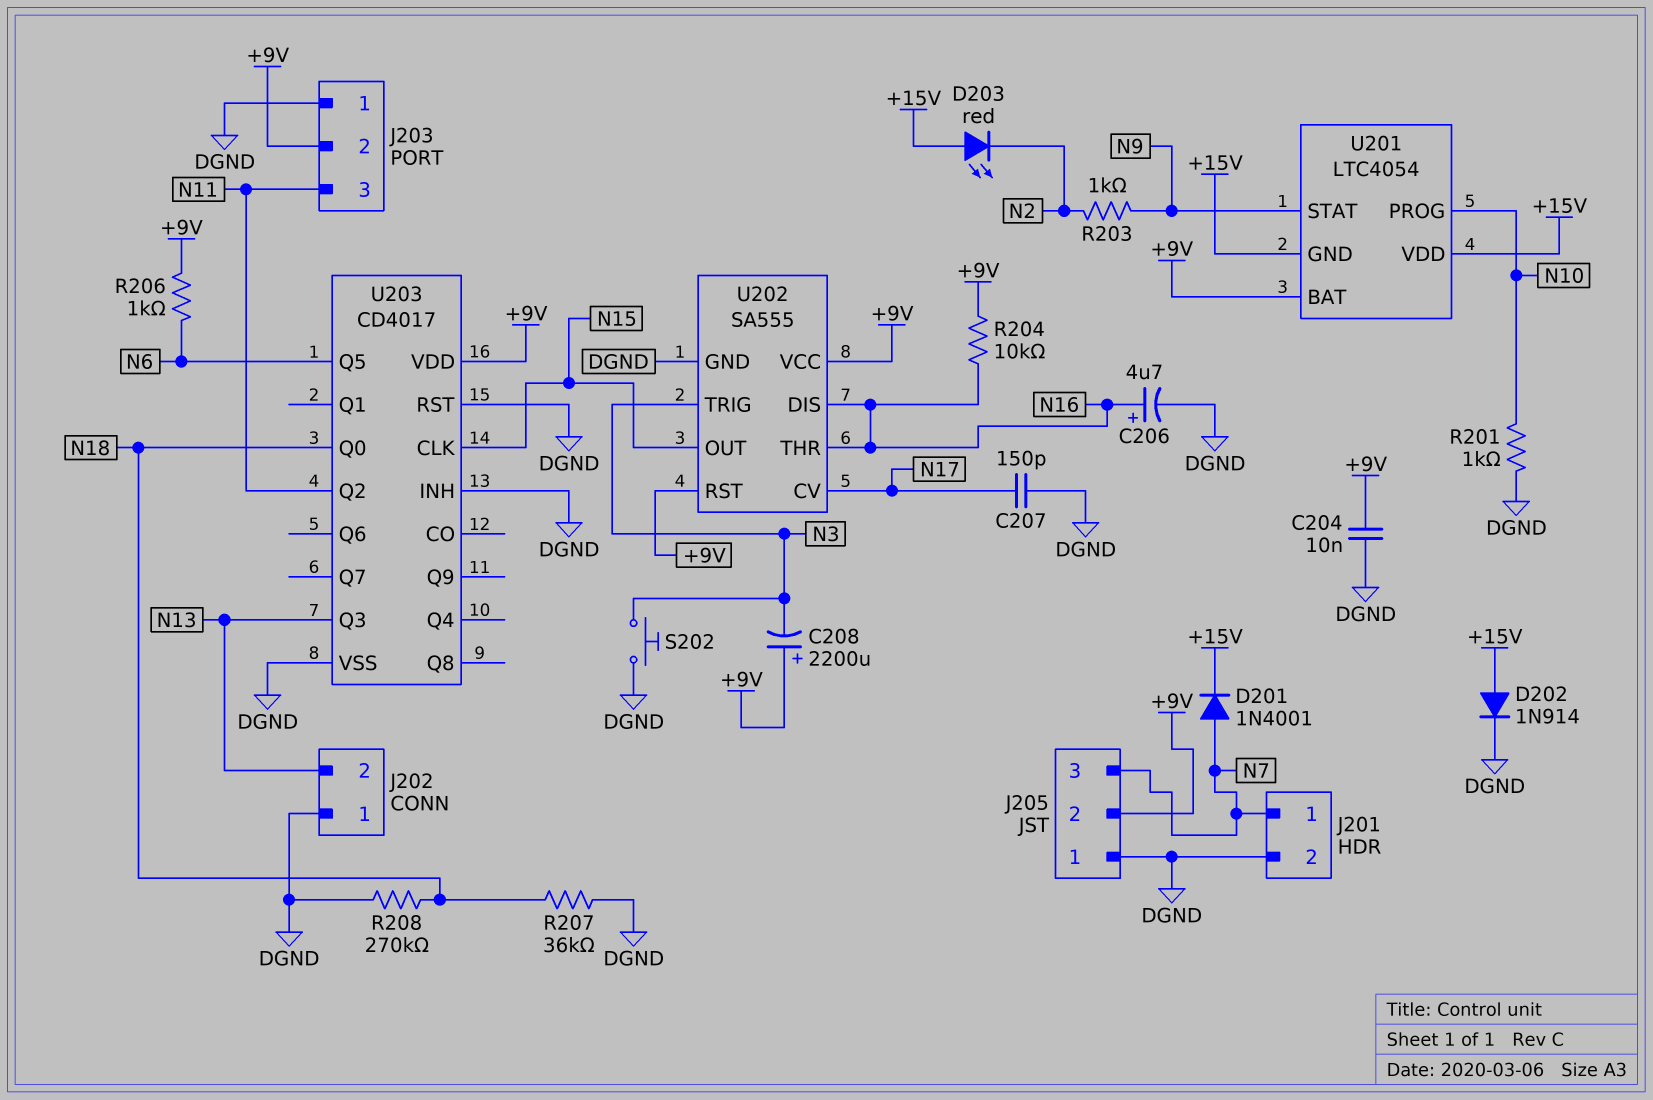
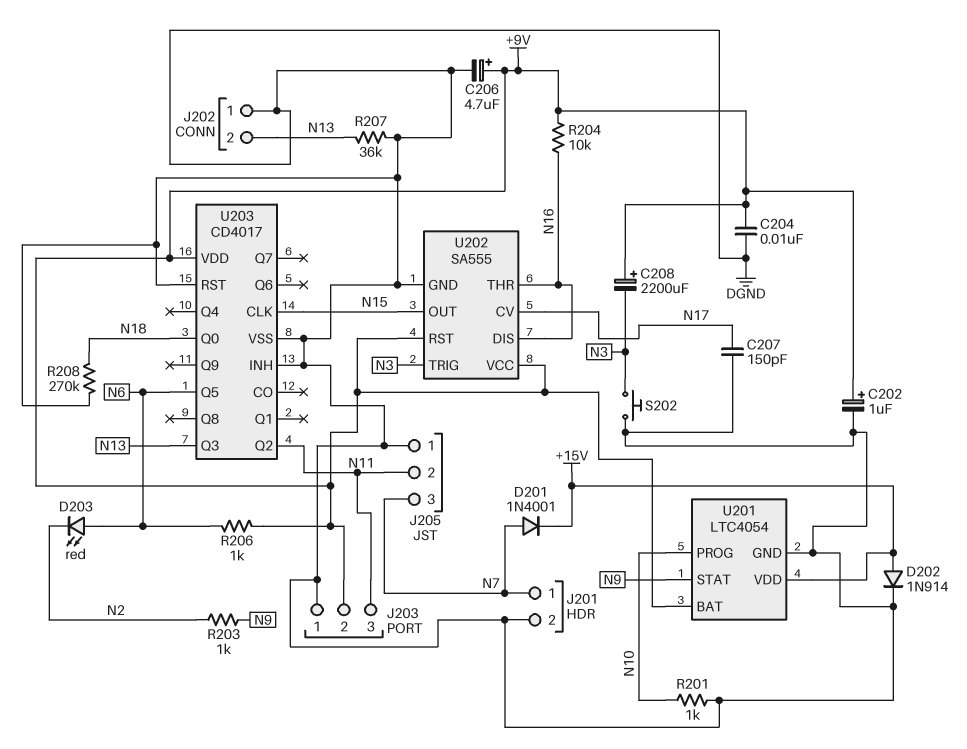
C202: none -> 1uF (plus +9V, minus DGND)
C206: 4.7uF (plus N16, minus DGND) -> 4.7uF (plus +9V, minus DGND)
D203: LED red (A +15V, K N2) -> LED red (A N6, K N2)
J205 pin 2: +9V -> N11
R207: 36k (DGND, N18) -> 36k (DGND, N13)
U201 pin GND: +15V -> DGND

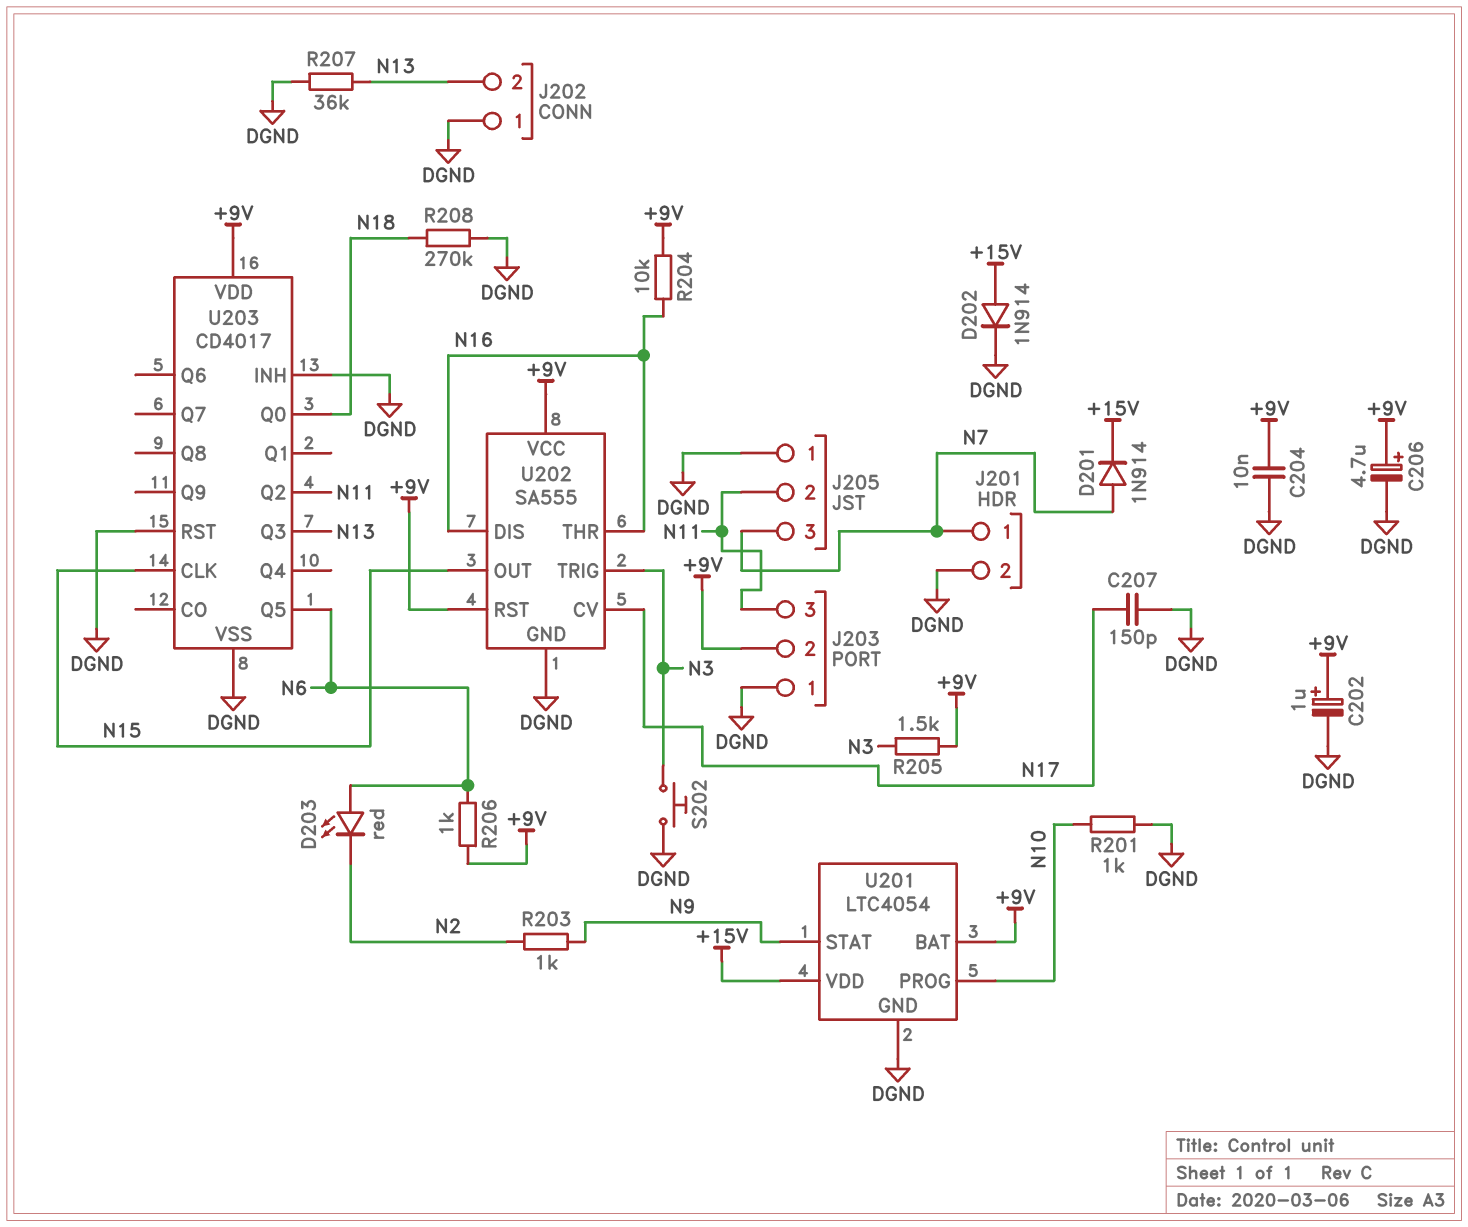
C208: 2200uF (plus +9V, minus N3) -> none
D201: diode 1N4001 (A N7, K +15V) -> diode 1N914 (A N7, K +15V)
R205: none -> 1.5k (+9V, N3)

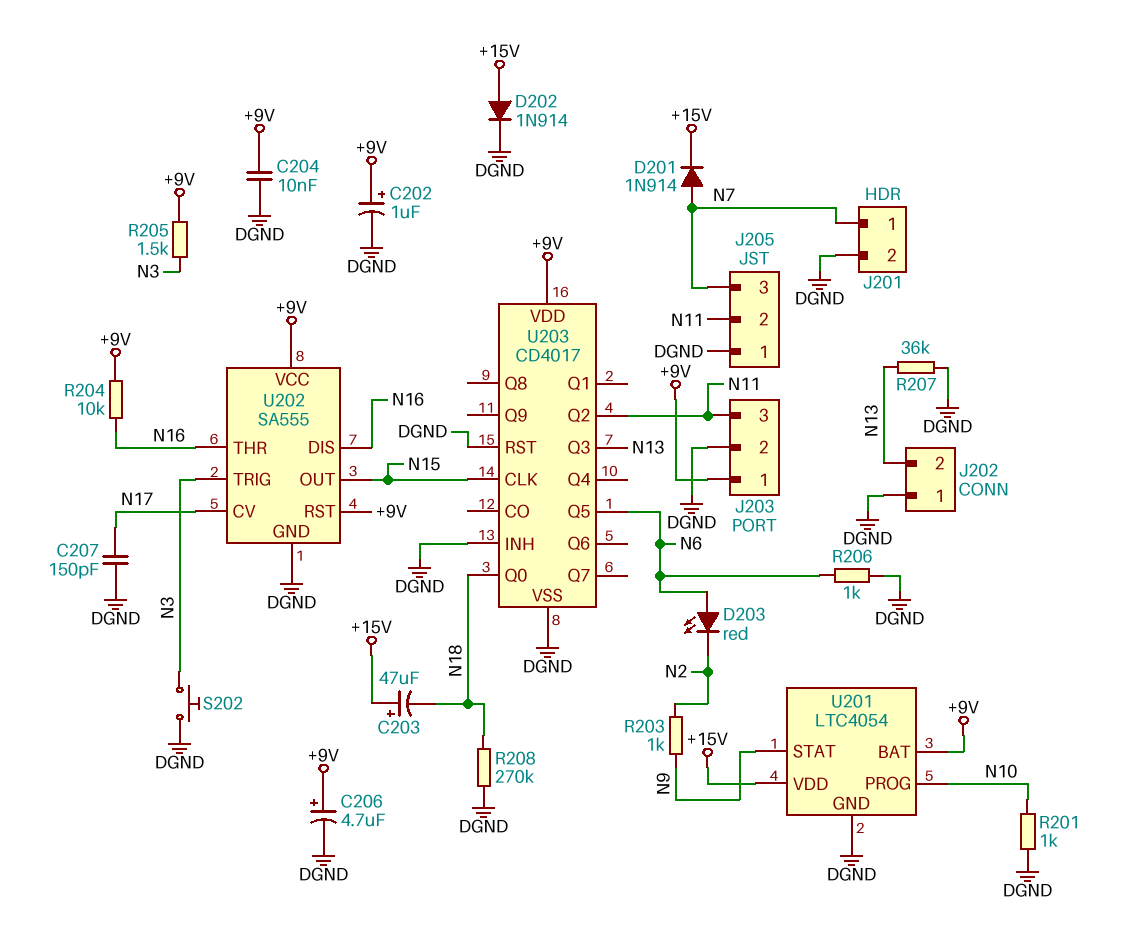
C203: none -> 47uF (plus +15V, minus N18)
J203 pin 1: DGND -> +9V
J203 pin 2: +9V -> DGND
R206: 1k (+9V, N6) -> 1k (DGND, N6)

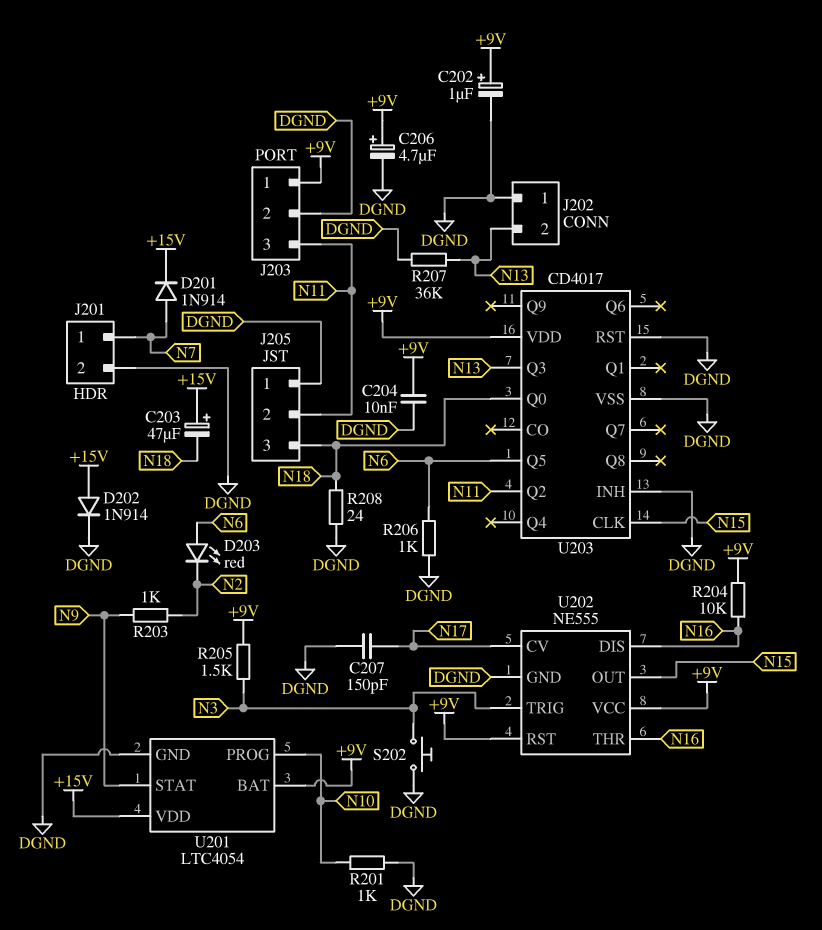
J205 pin 3: N7 -> N18
R208: 270k (DGND, N18) -> 24 (DGND, N18)
U202: SA555 -> NE555

